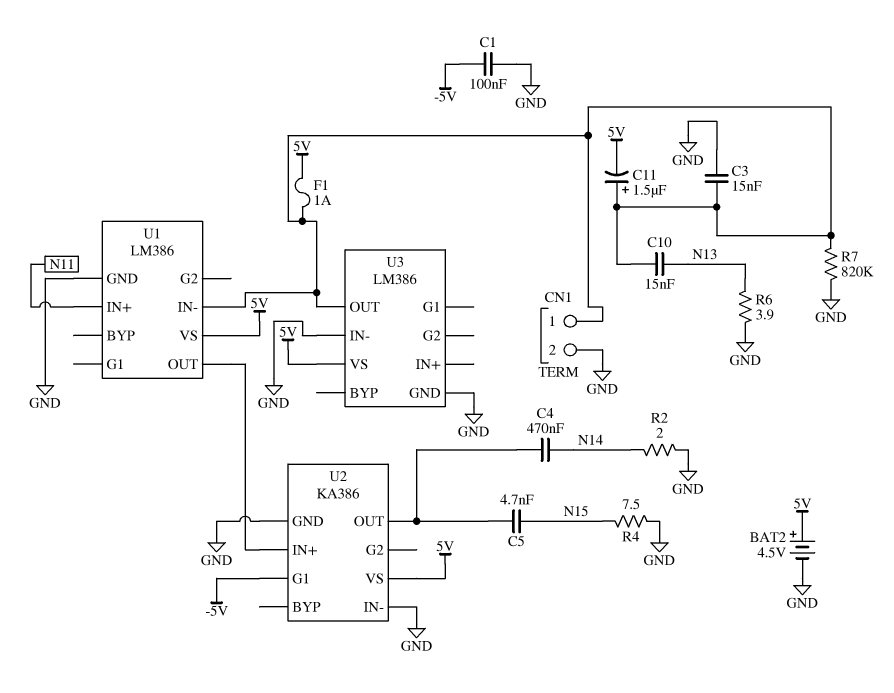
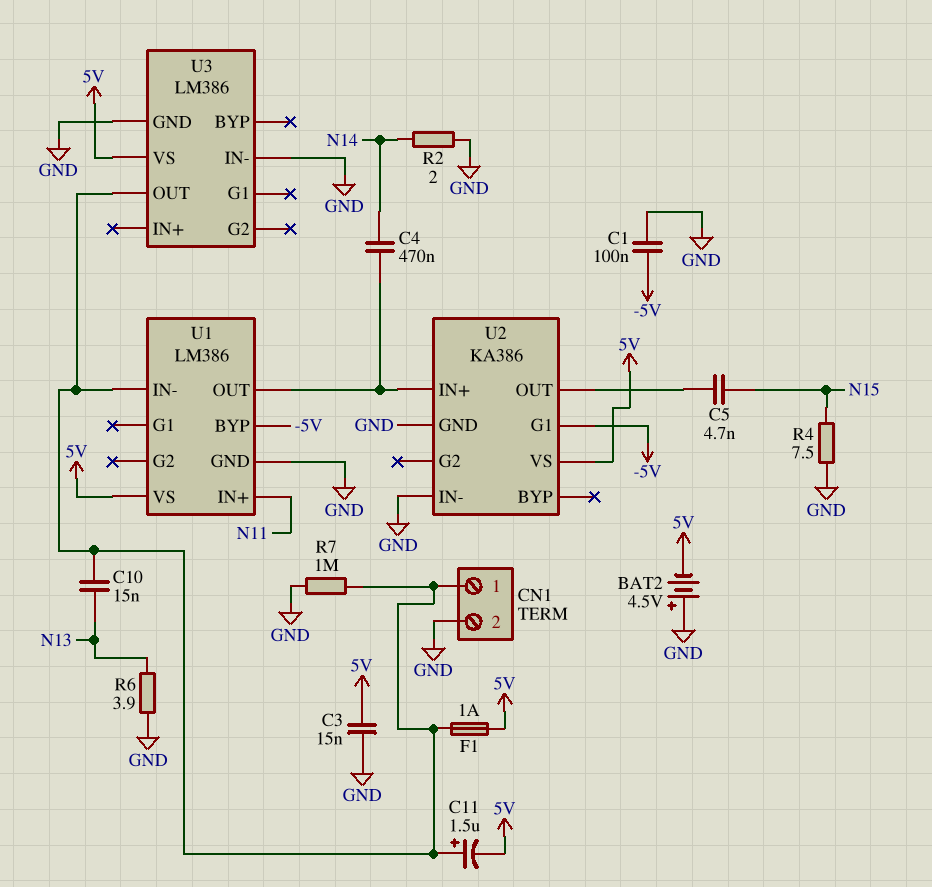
BAT2: 4.5V (plus 5V, minus GND) -> 4.5V (plus GND, minus 5V)
C3: 15nF (CN1/1, GND) -> 15nF (5V, GND)
C4: 470nF (N14, U2/OUT) -> 470nF (N14, U1/OUT)
R7: 820k (CN1/1, GND) -> 1M (CN1/1, GND)
U1 pin BYP: none -> -5V

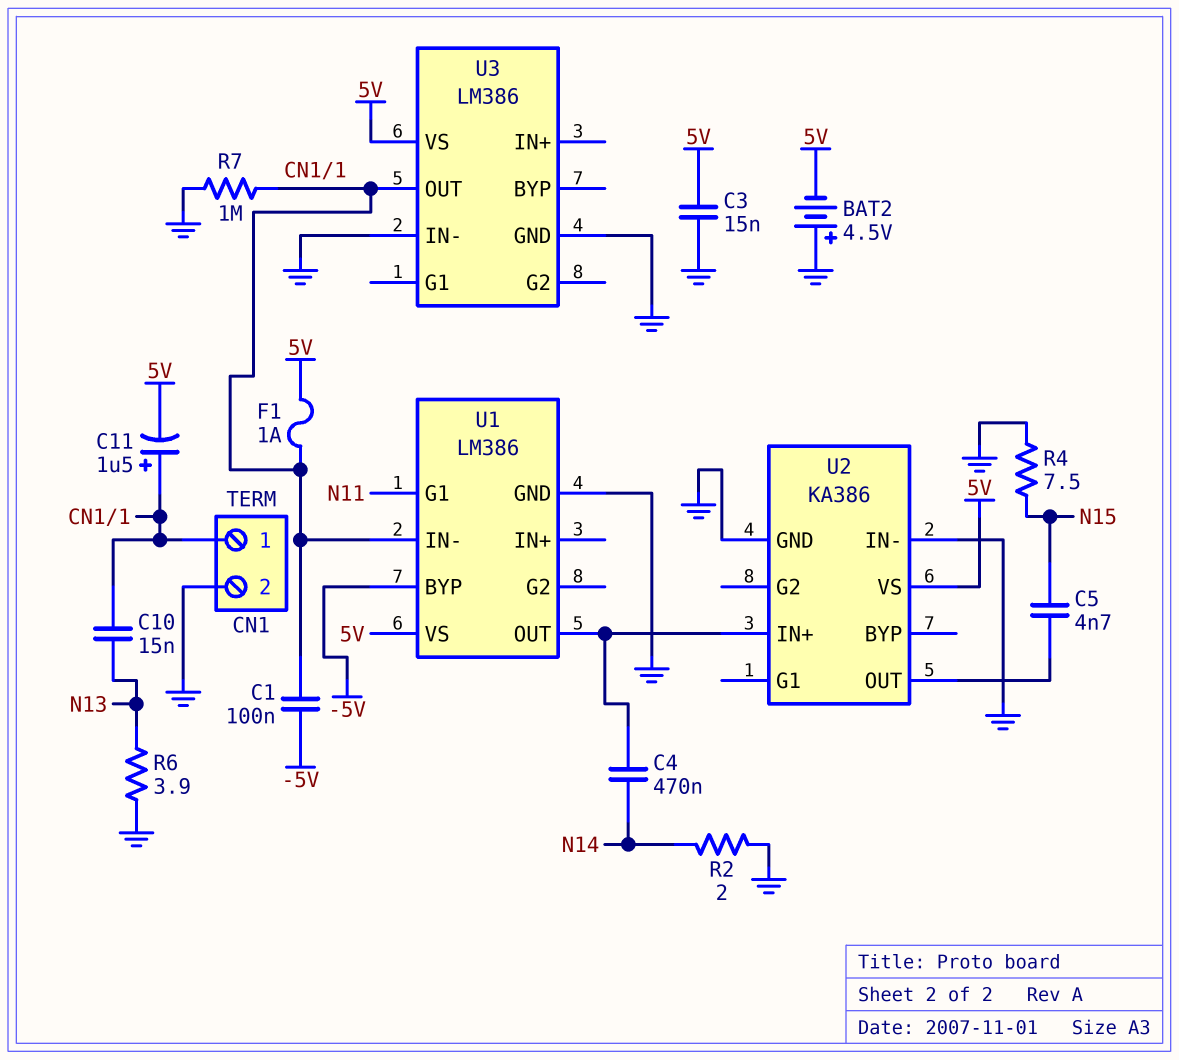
C1: 100nF (-5V, GND) -> 100nF (-5V, CN1/1)
U1 pin G1: none -> N11
U1 pin IN+: N11 -> none
U2 pin G1: -5V -> none

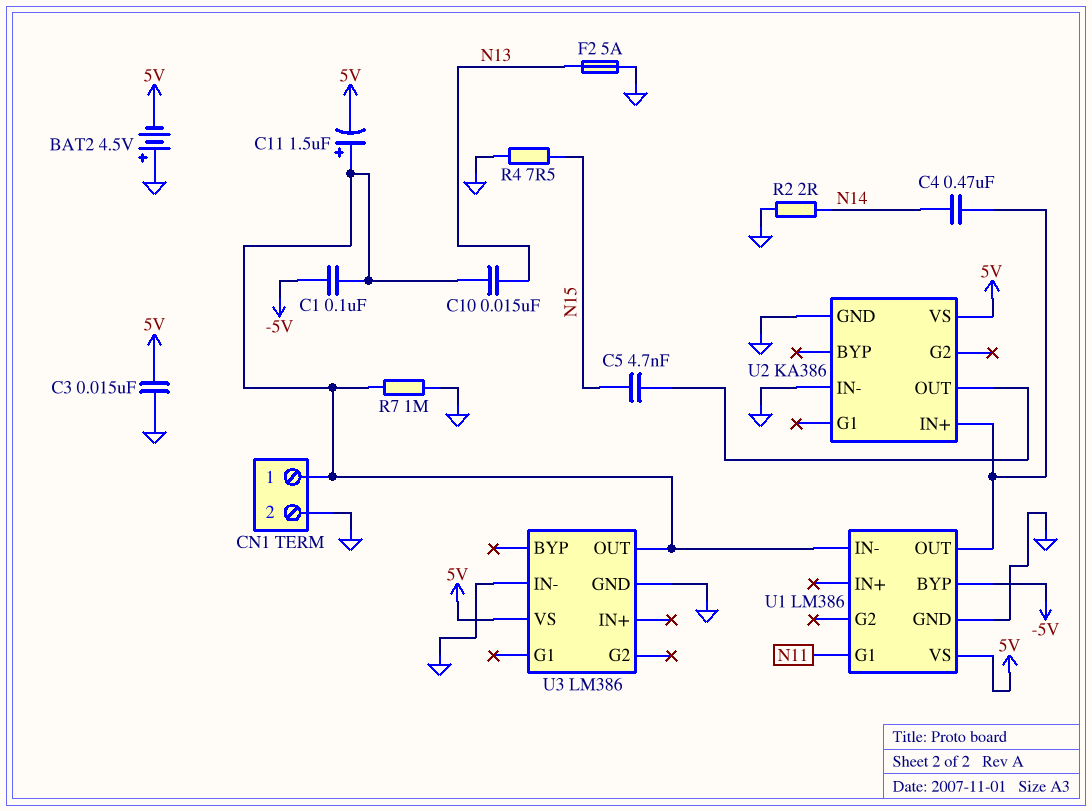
F1: 1A (5V, CN1/1) -> none
F2: none -> 5A (GND, N13)
R6: 3.9 (GND, N13) -> none

